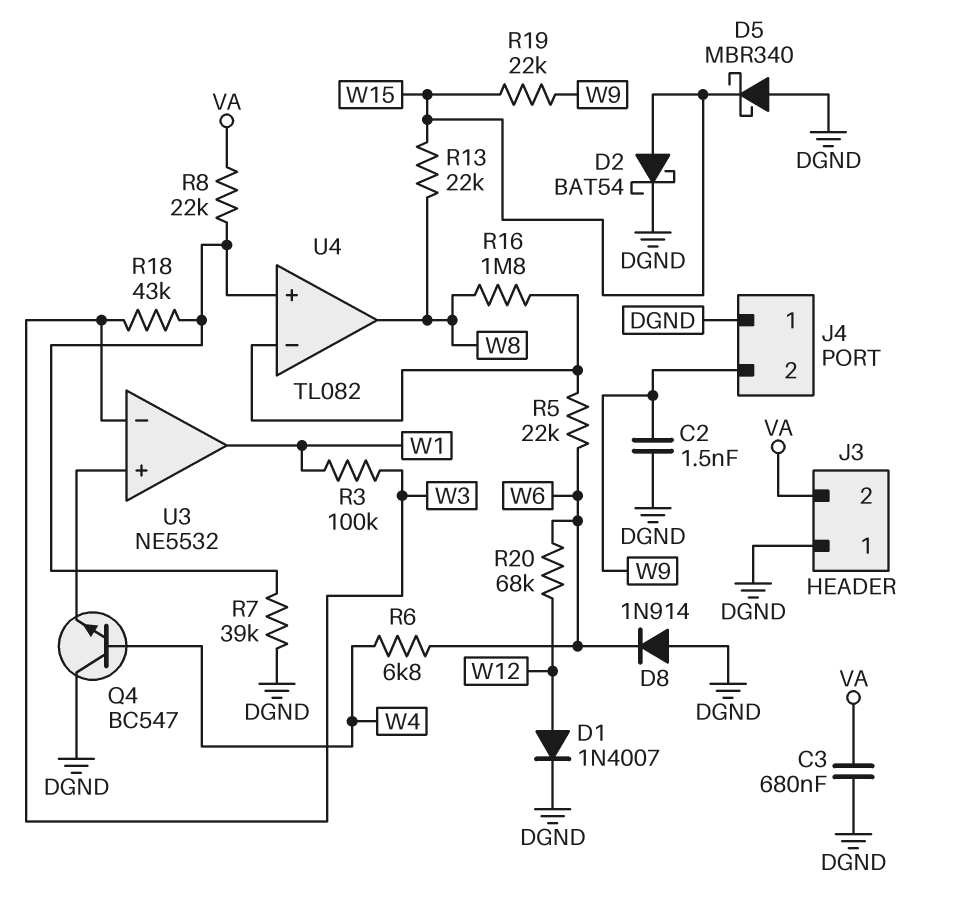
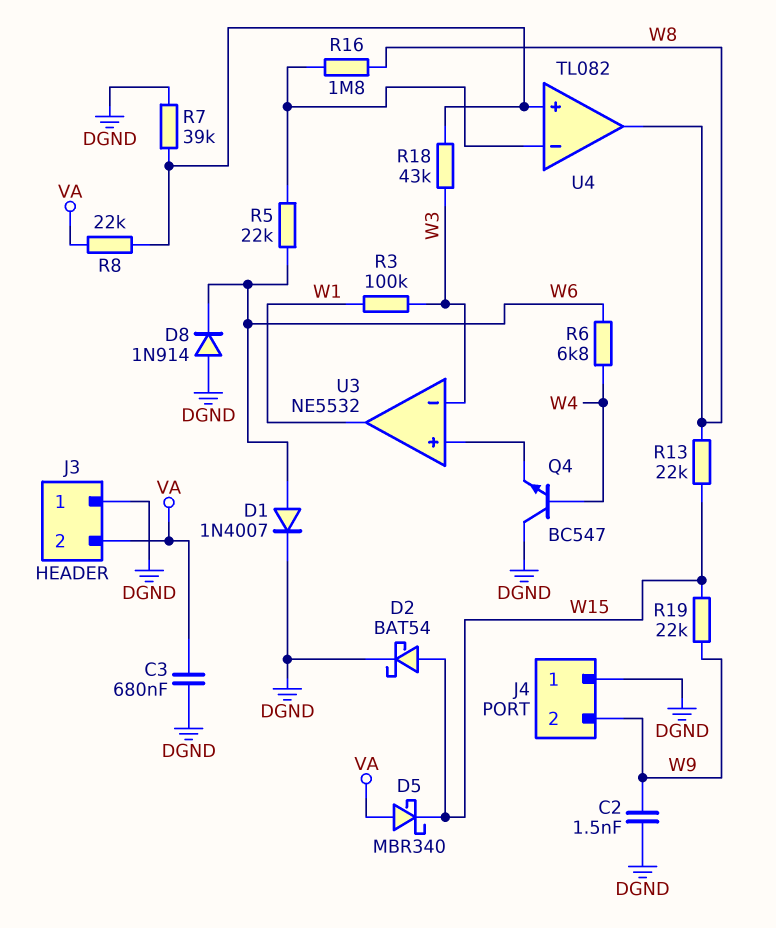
D1: diode 1N4007 (A W12, K DGND) -> diode 1N4007 (A W6, K DGND)
D5: schottky MBR340 (A DGND, K W15) -> schottky MBR340 (A VA, K W15)
R20: 68k (W6, W12) -> none

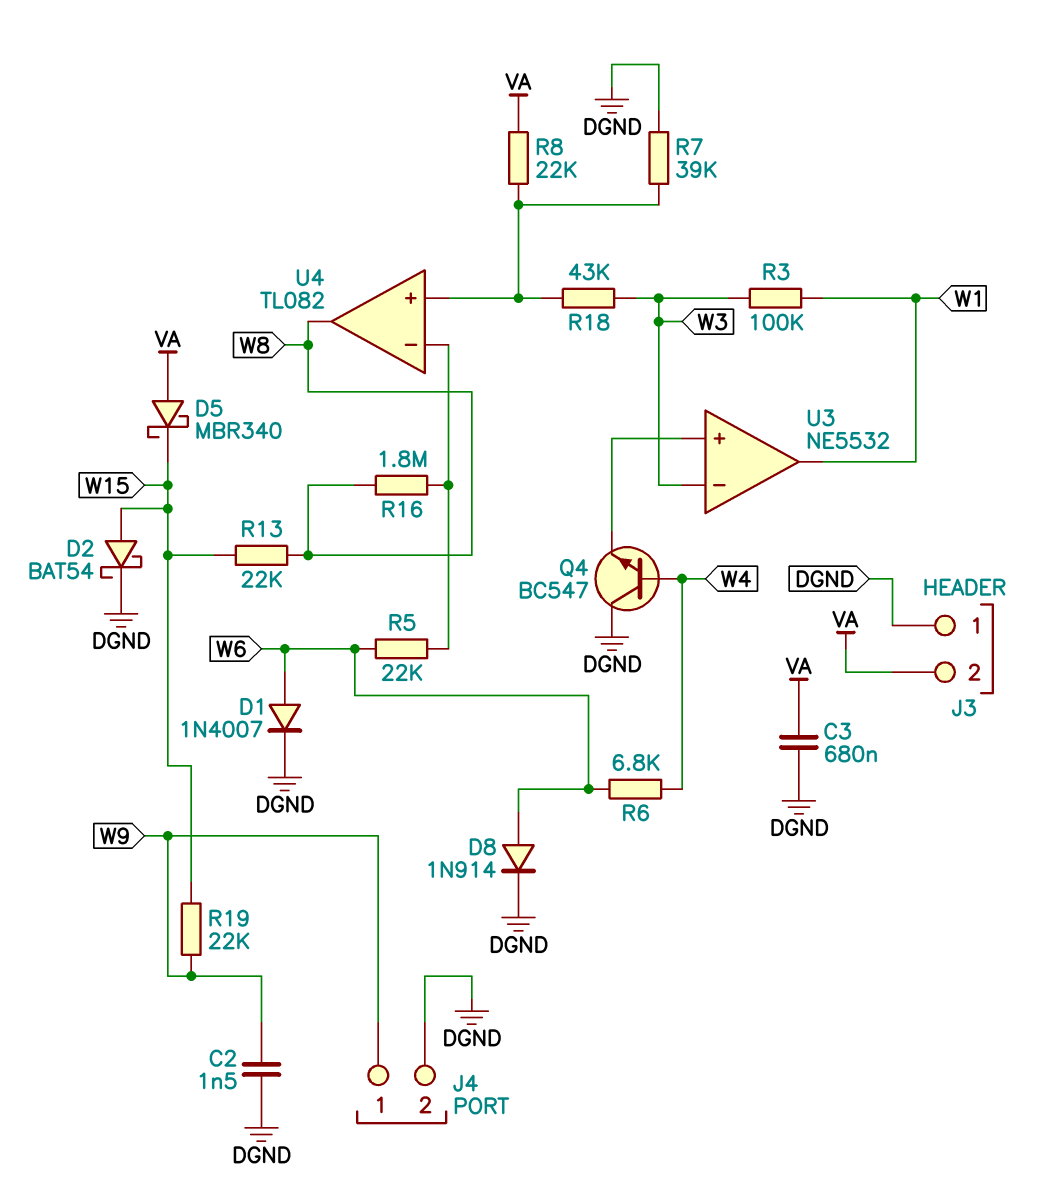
D8: diode 1N914 (A DGND, K W6) -> diode 1N914 (A W6, K DGND)
J4 pin 1: DGND -> W9
J4 pin 2: W9 -> DGND

